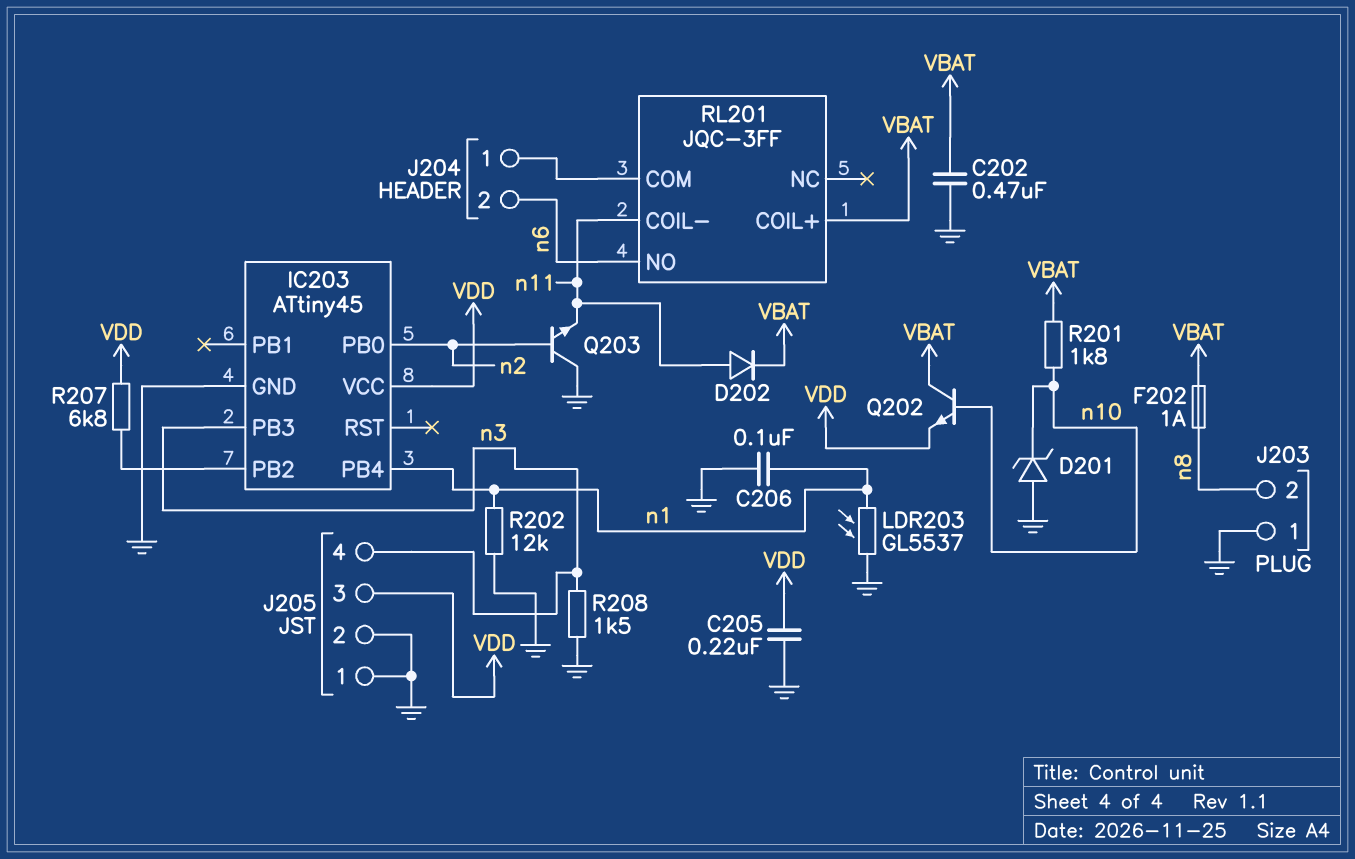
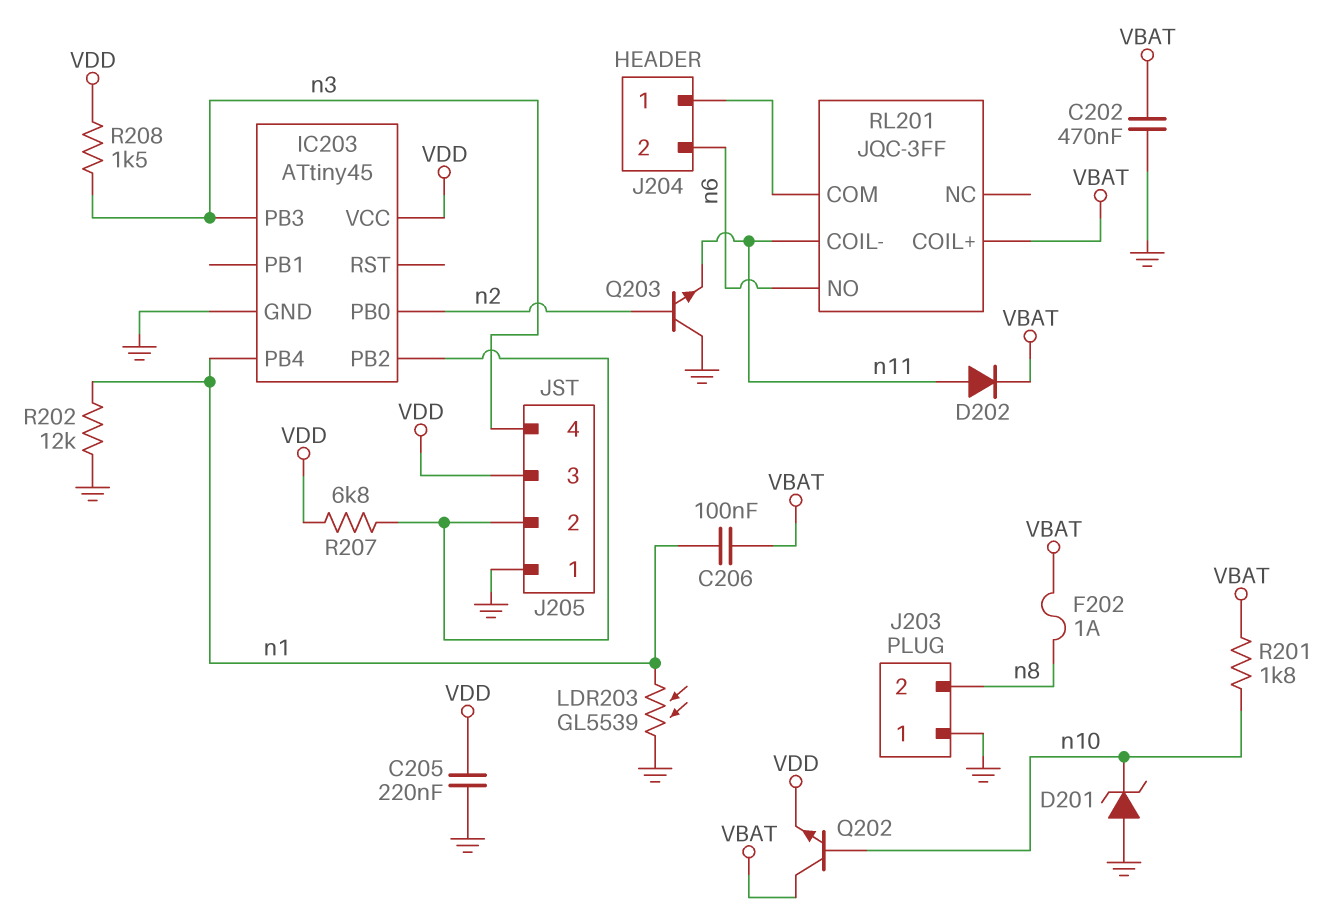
C206: 100nF (GND, n1) -> 100nF (VBAT, n1)
J205 pin 2: GND -> IC203/PB2
LDR203: GL5537 (GND, n1) -> GL5539 (GND, n1)
R208: 1.5k (GND, n3) -> 1.5k (VDD, n3)

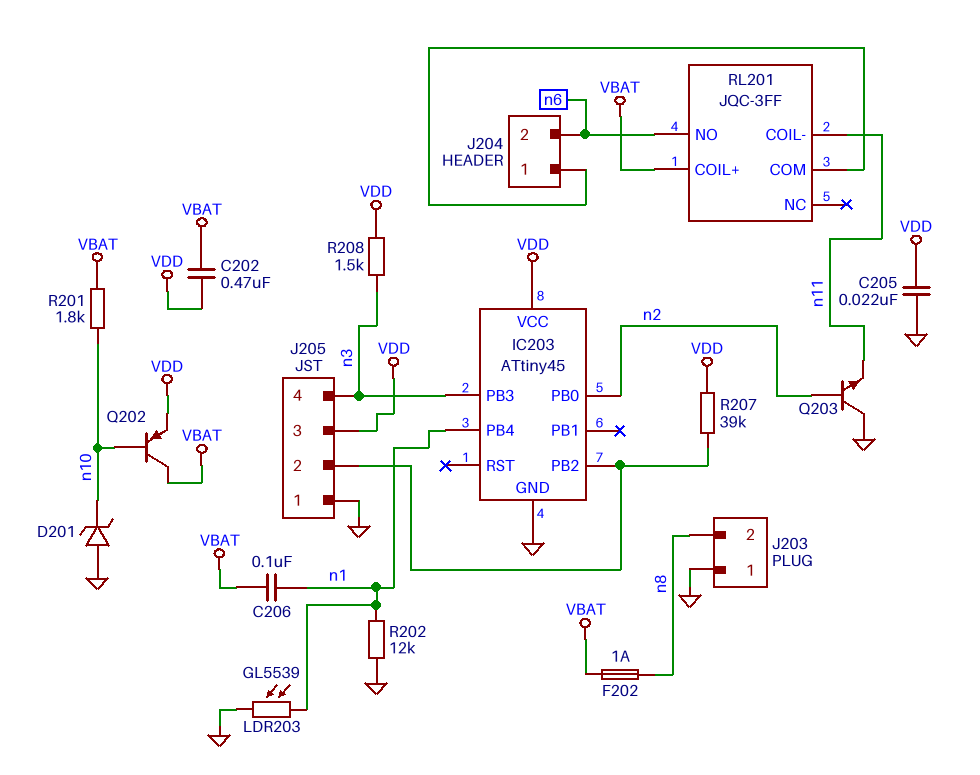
C202: 470nF (GND, VBAT) -> 470nF (VBAT, VDD)
C205: 220nF (GND, VDD) -> 22nF (GND, VDD)
D202: diode (A n11, K VBAT) -> none
Q202: NPN (B n10, C VBAT, E VDD) -> PNP (B n10, C VBAT, E VDD)
R207: 6.8k (IC203/PB2, VDD) -> 39k (IC203/PB2, VDD)

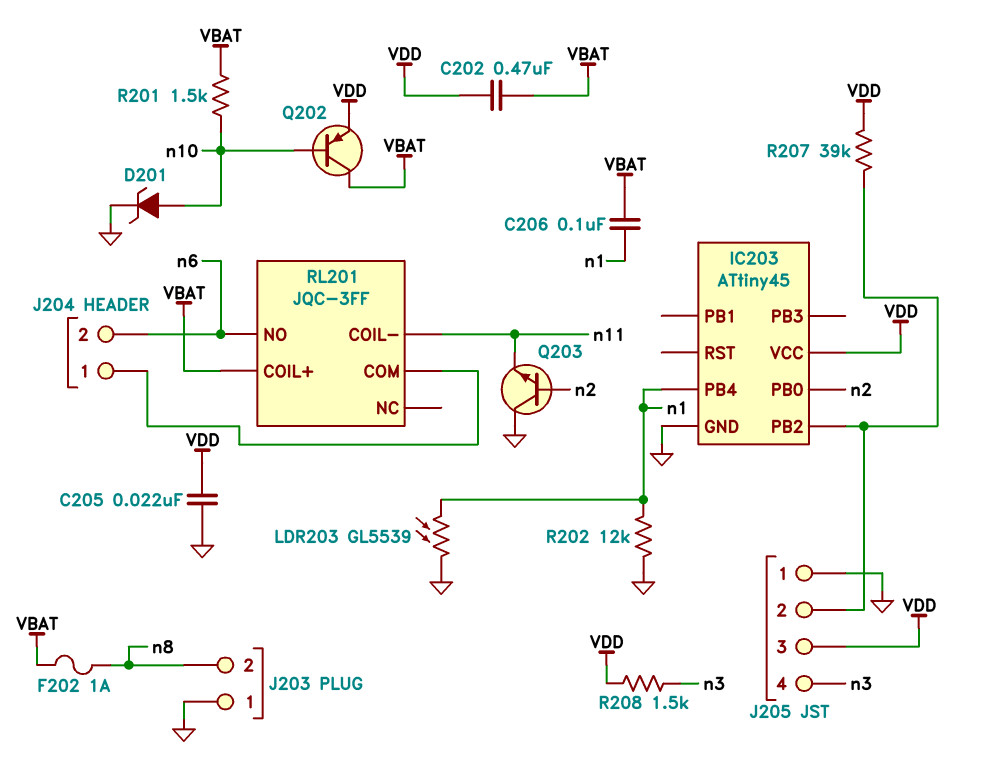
D201: zener (A GND, K n10) -> zener (A n10, K GND)
IC203 pin PB3: n3 -> none
R201: 1.8k (VBAT, n10) -> 1.5k (VBAT, n10)

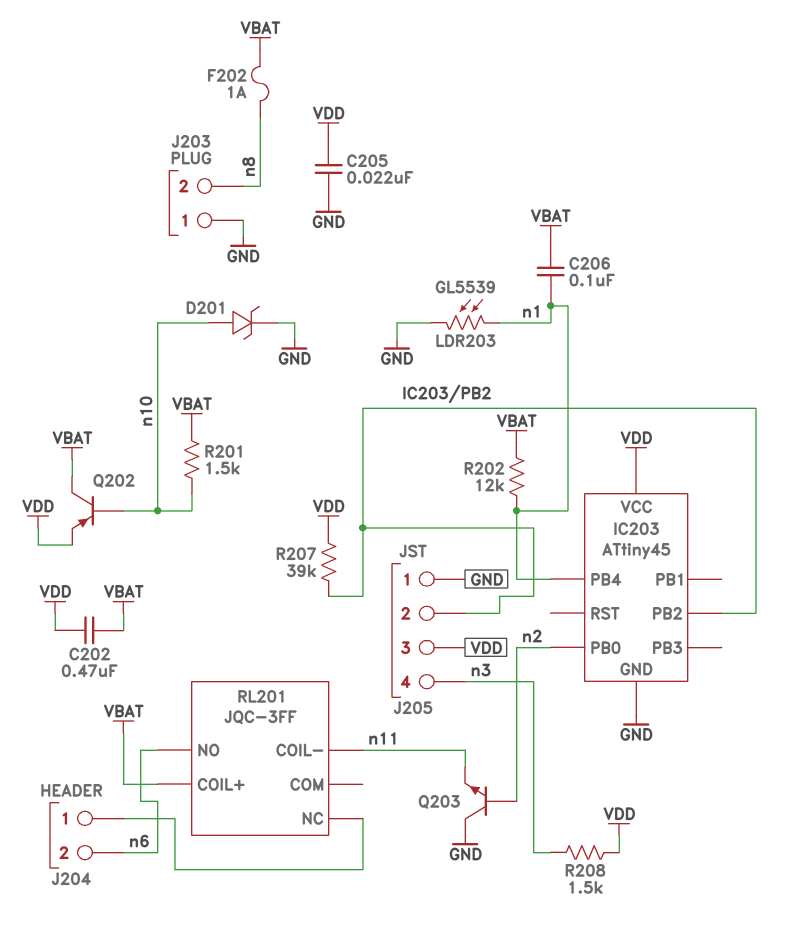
R202: 12k (GND, n1) -> 12k (VBAT, n1)
RL201 pin COM: J204/1 -> none
RL201 pin NC: none -> J204/1

